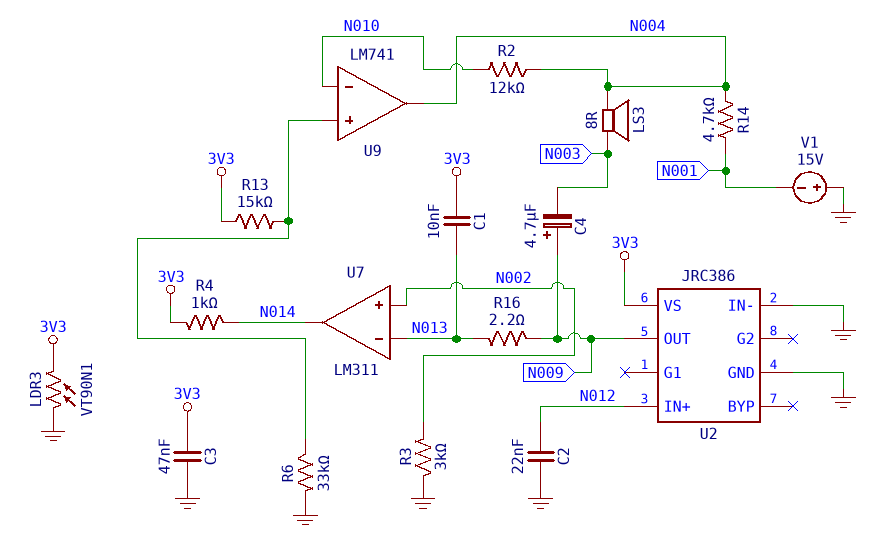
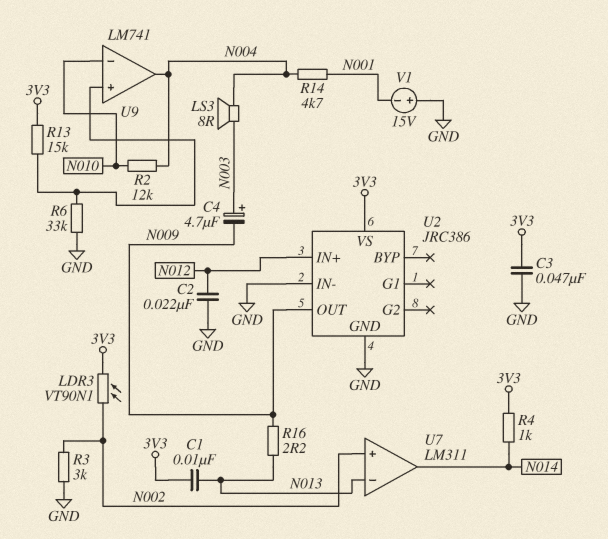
C4: 4.7uF (plus N009, minus N003) -> 4.7uF (plus N003, minus N009)
LDR3: VT90N1 (3V3, GND) -> VT90N1 (3V3, N002)

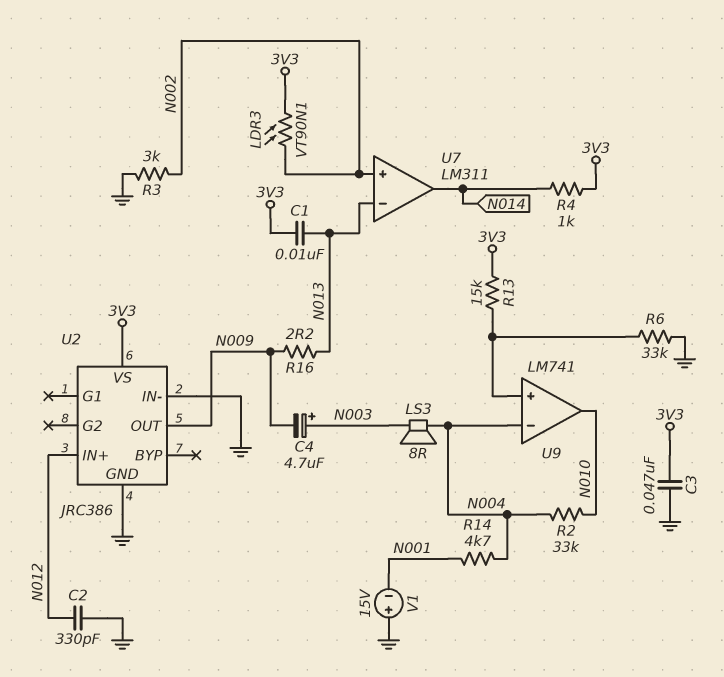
C2: 22nF (GND, N012) -> 330pF (GND, N012)
R2: 12k (N004, N010) -> 33k (N004, N010)
U9 pin in-: N010 -> N004
U9 pin out: N004 -> N010

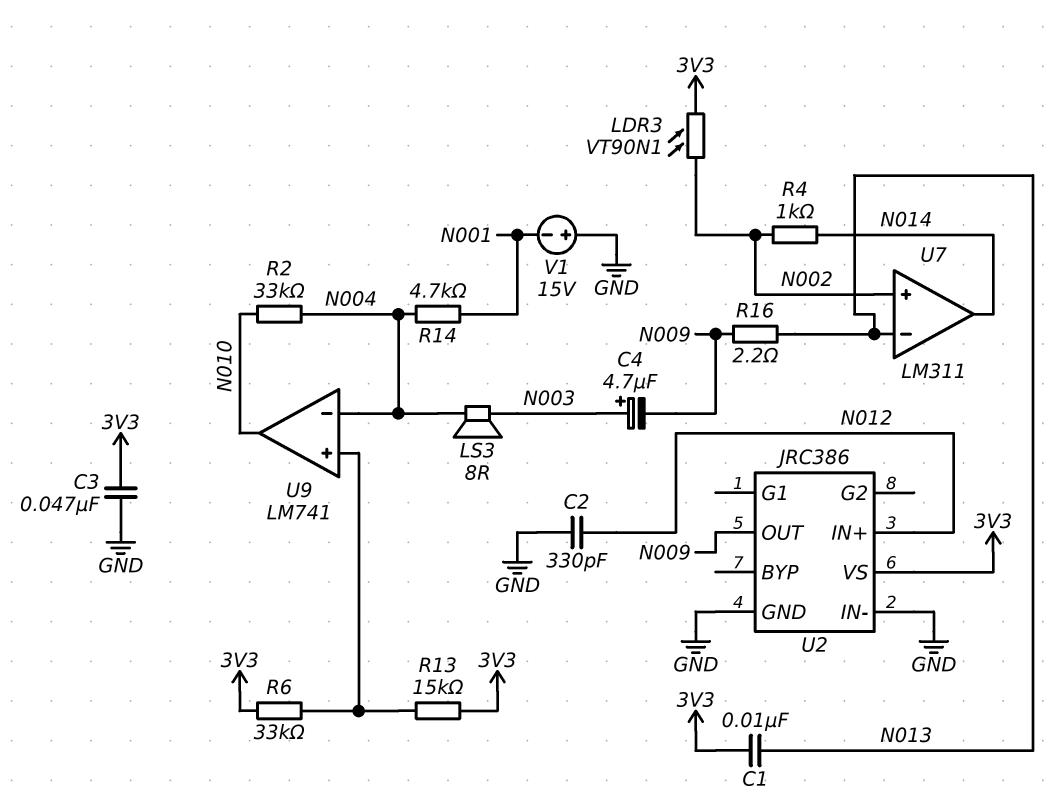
R3: 3k (GND, N002) -> none
R4: 1k (3V3, N014) -> 1k (N002, N014)
R6: 33k (GND, U9/in+) -> 33k (3V3, U9/in+)

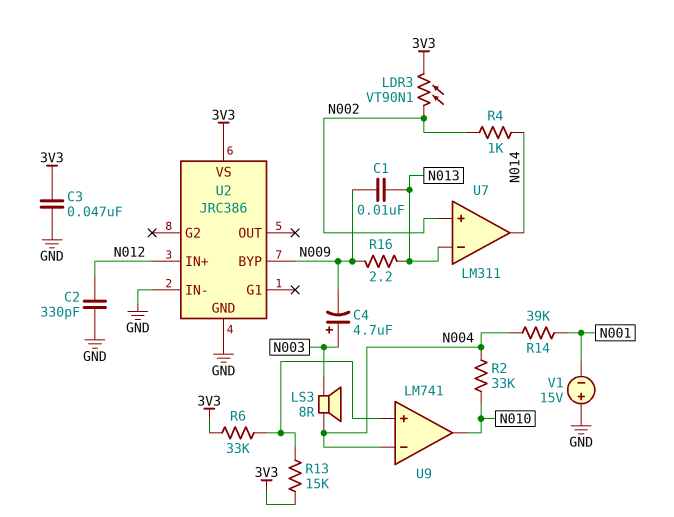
C1: 10nF (3V3, N013) -> 10nF (N009, N013)
R14: 4.7k (N001, N004) -> 39k (N001, N004)
U2 pin BYP: none -> N009
U2 pin OUT: N009 -> none

